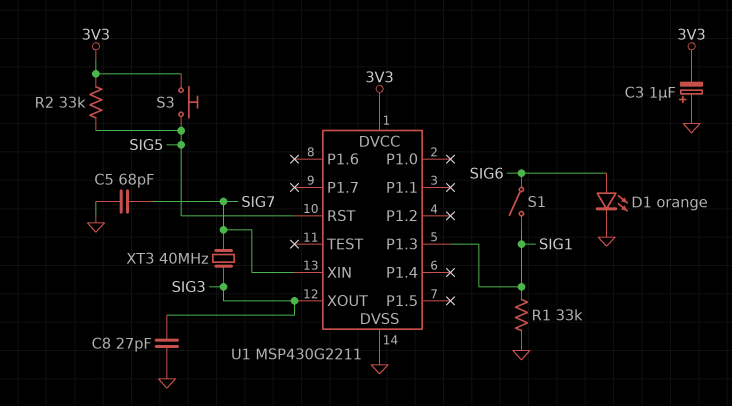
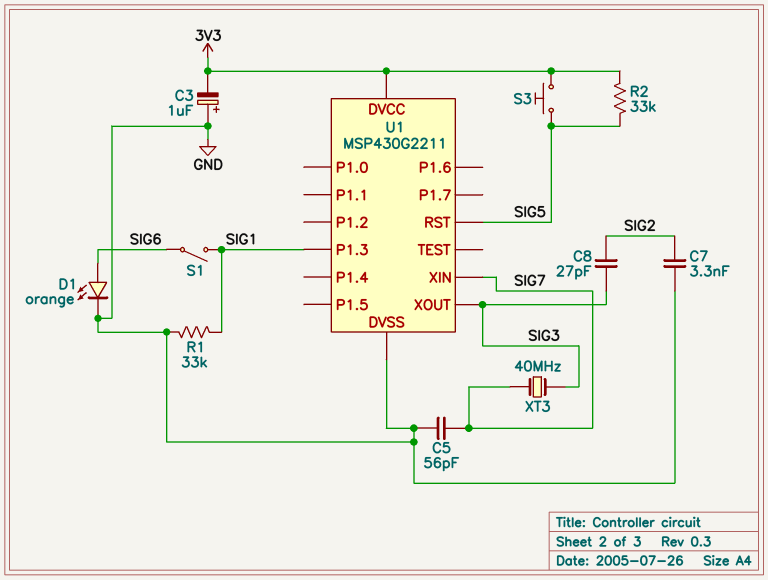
C5: 68pF (GND, SIG7) -> 56pF (GND, SIG7)
C7: none -> 3.3nF (GND, SIG2)
C8: 27pF (GND, SIG3) -> 27pF (SIG2, SIG3)

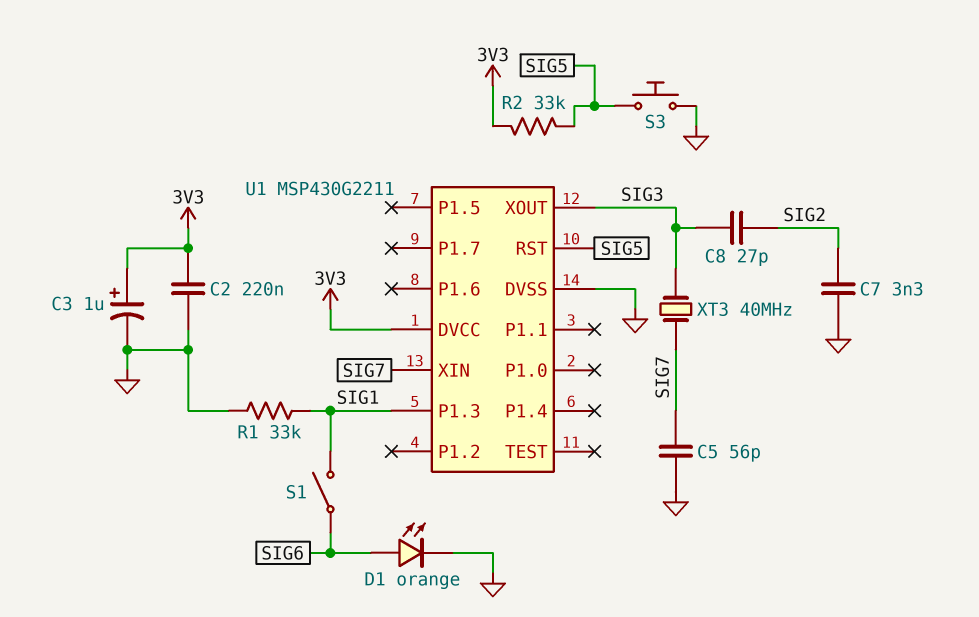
C2: none -> 220nF (3V3, GND)
C3: 1uF (plus GND, minus 3V3) -> 1uF (plus 3V3, minus GND)
S3: button (3V3, SIG5) -> button (GND, SIG5)

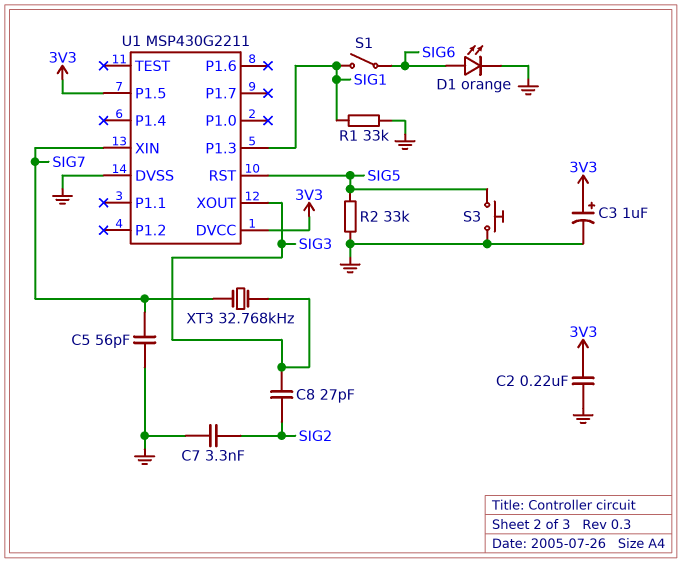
R2: 33k (3V3, SIG5) -> 33k (GND, SIG5)
U1 pin P1.5: none -> 3V3
XT3: 40MHz (SIG3, SIG7) -> 32.768kHz (SIG3, SIG7)

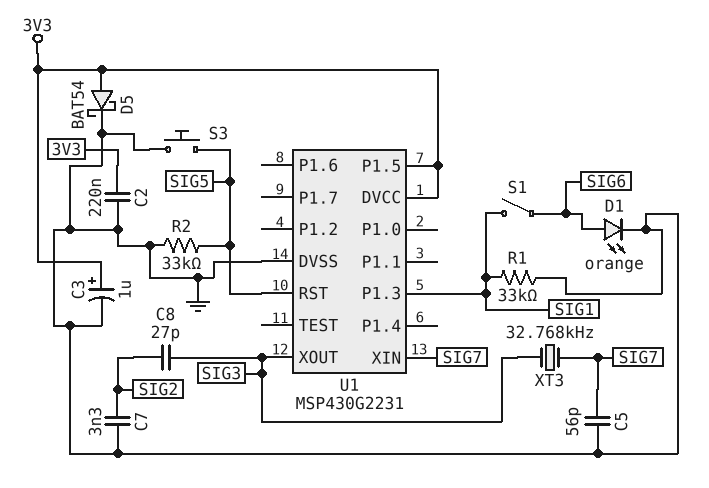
D5: none -> schottky BAT54 (A 3V3, K GND)
U1: MSP430G2211 -> MSP430G2231

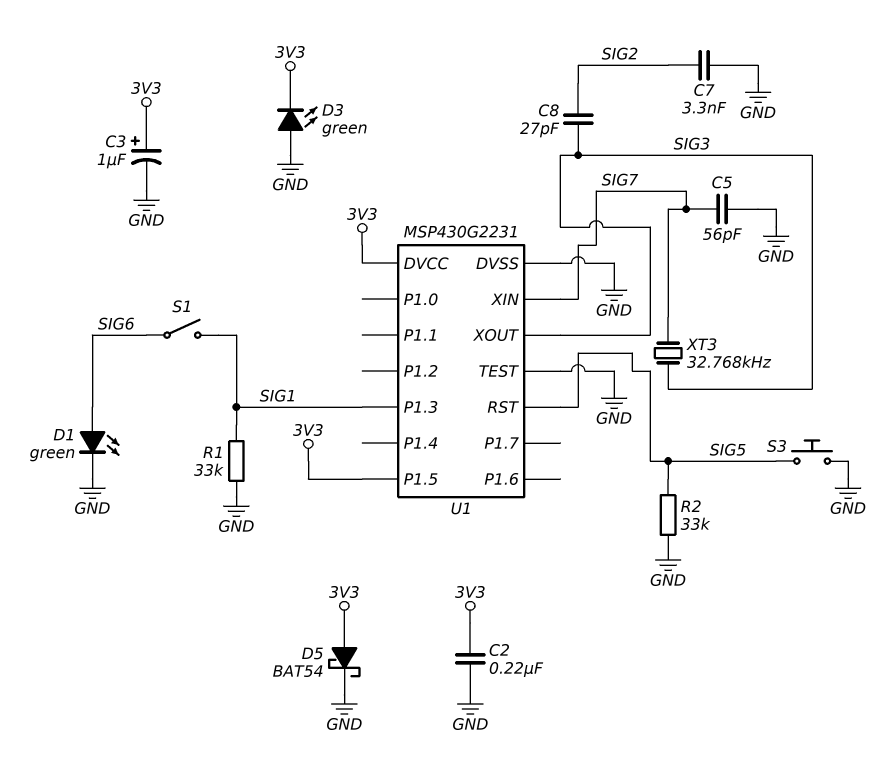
D1: LED orange (A SIG6, K GND) -> LED green (A SIG6, K GND)
D3: none -> LED green (A GND, K 3V3)
U1 pin TEST: none -> GND

